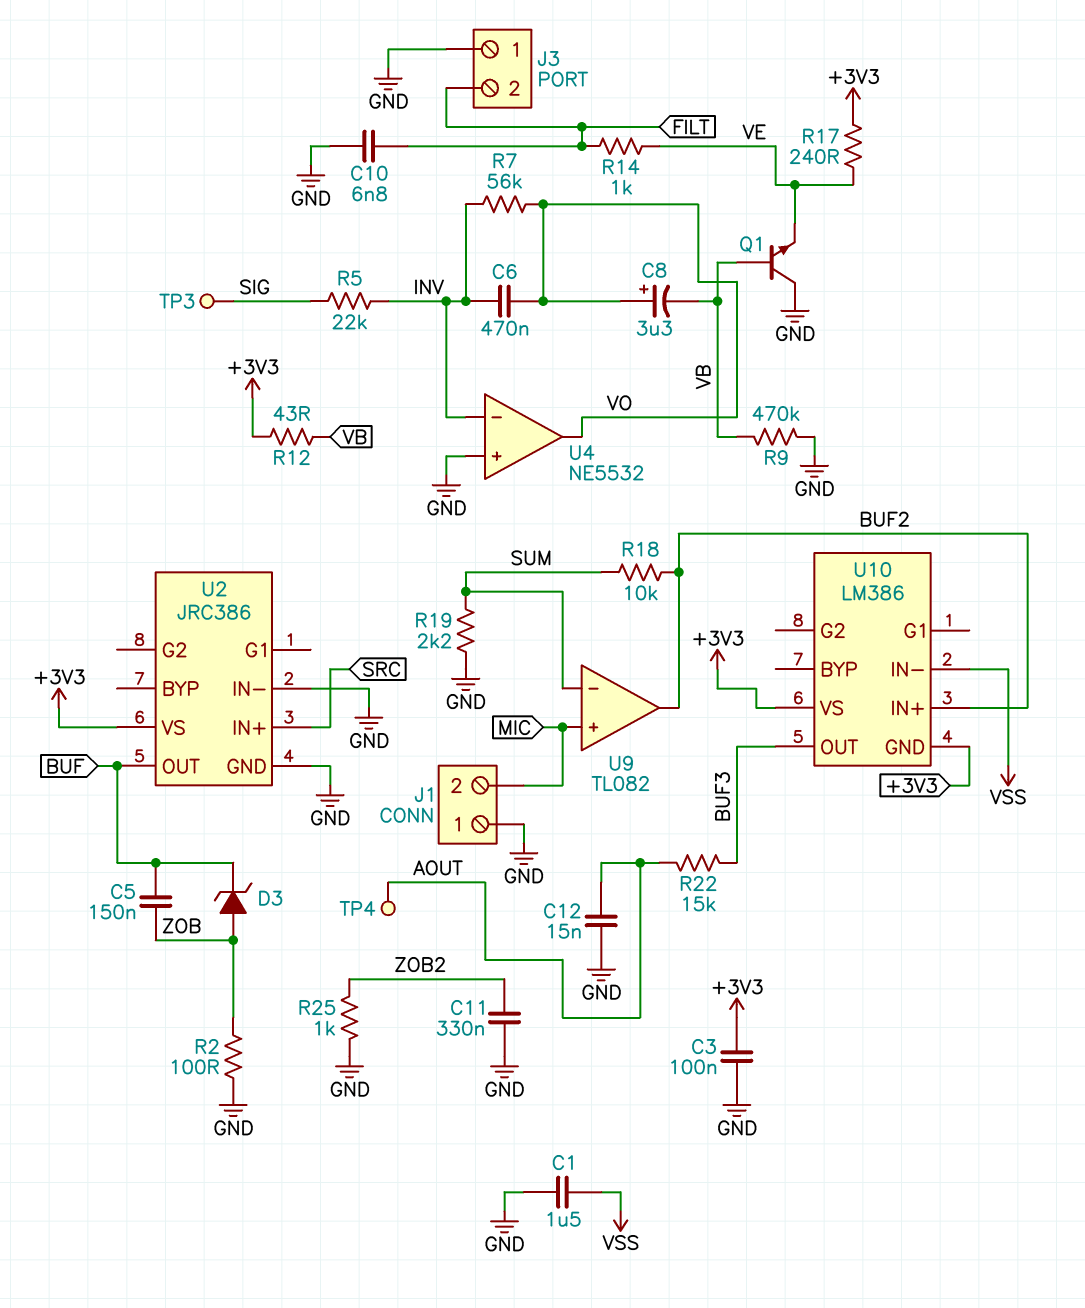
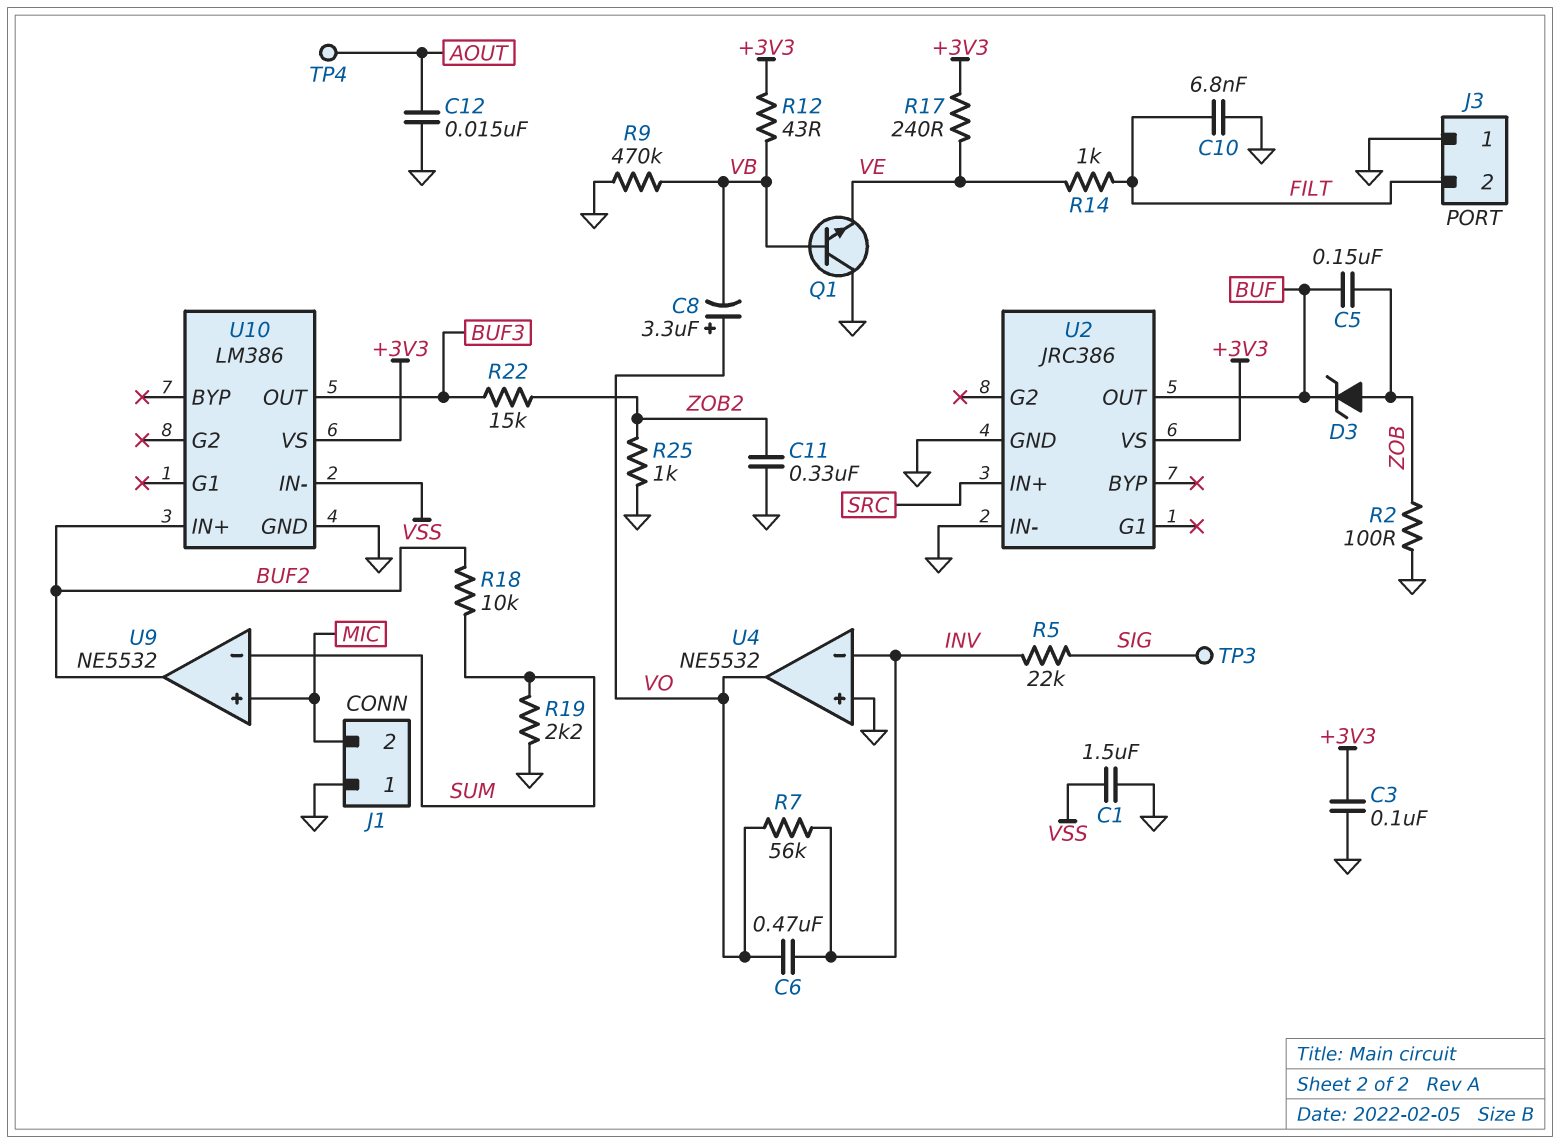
R22: 15k (AOUT, BUF3) -> 15k (BUF3, ZOB2)
U9: TL082 -> NE5532
U10 pin GND: +3V3 -> GND

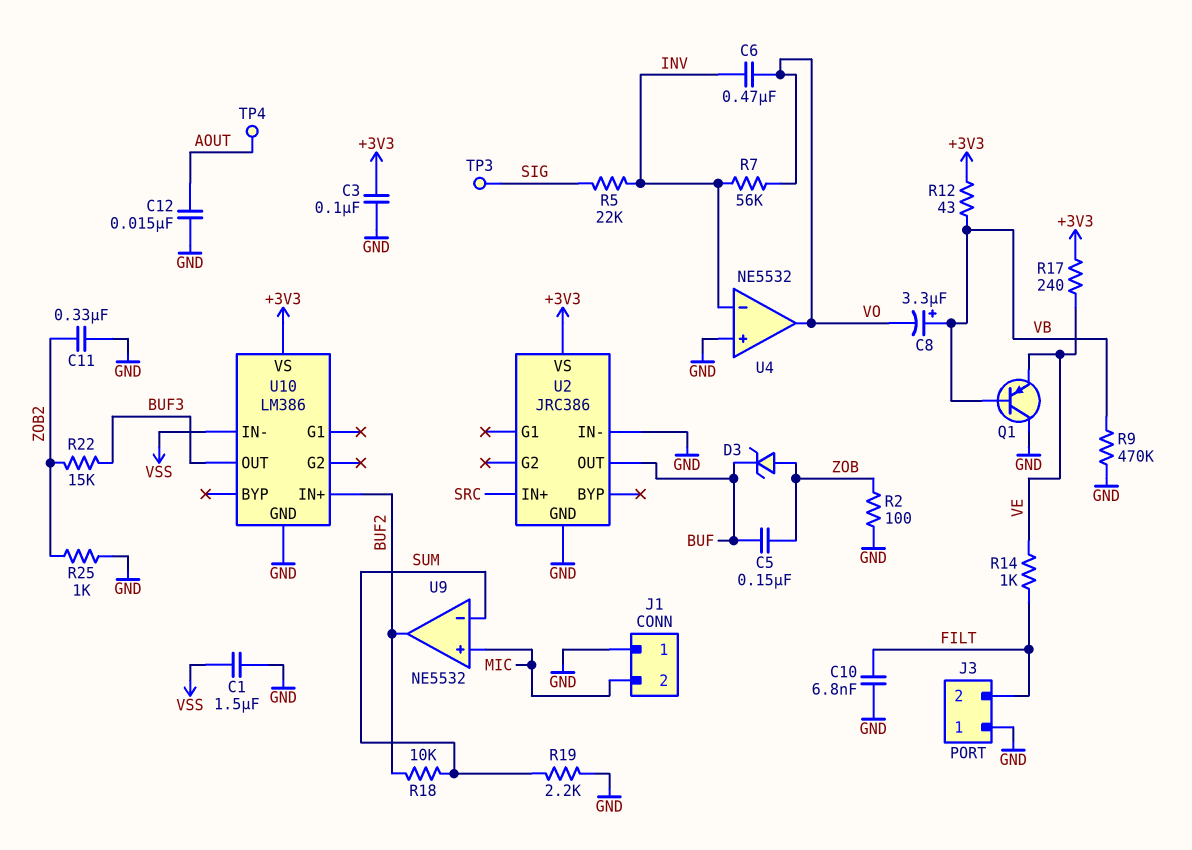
C8: 3.3uF (plus VO, minus VB) -> 3.3uF (plus VB, minus VO)
Q1: NPN (B VB, C GND, E VE) -> PNP (B VB, C GND, E VE)

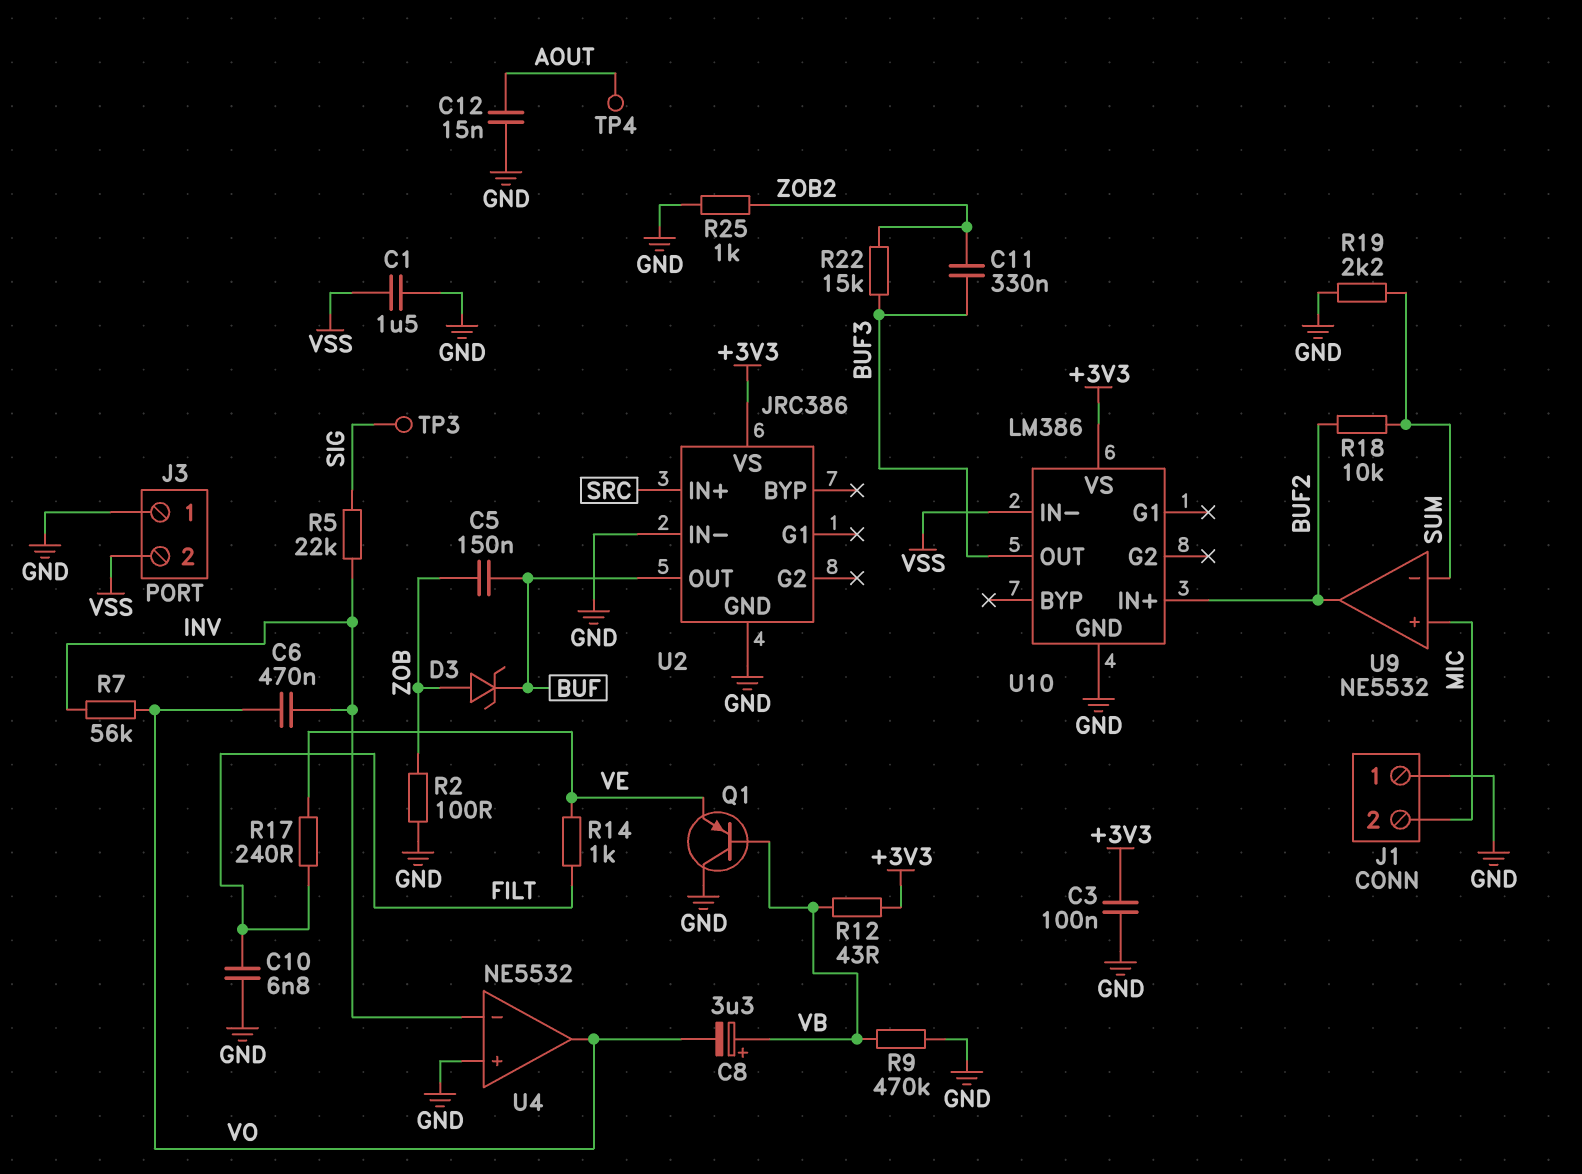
C11: 330nF (GND, ZOB2) -> 330nF (BUF3, ZOB2)
J3 pin 2: FILT -> VSS
R17: 240 (+3V3, VE) -> 240 (FILT, VE)

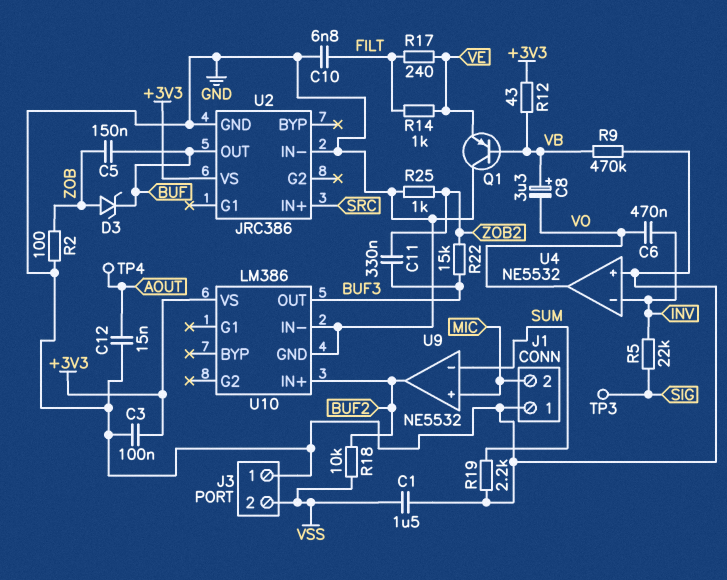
R7: 56k (INV, VO) -> none
R18: 10k (BUF2, SUM) -> 10k (BUF2, VSS)
U10 pin IN-: VSS -> GND

